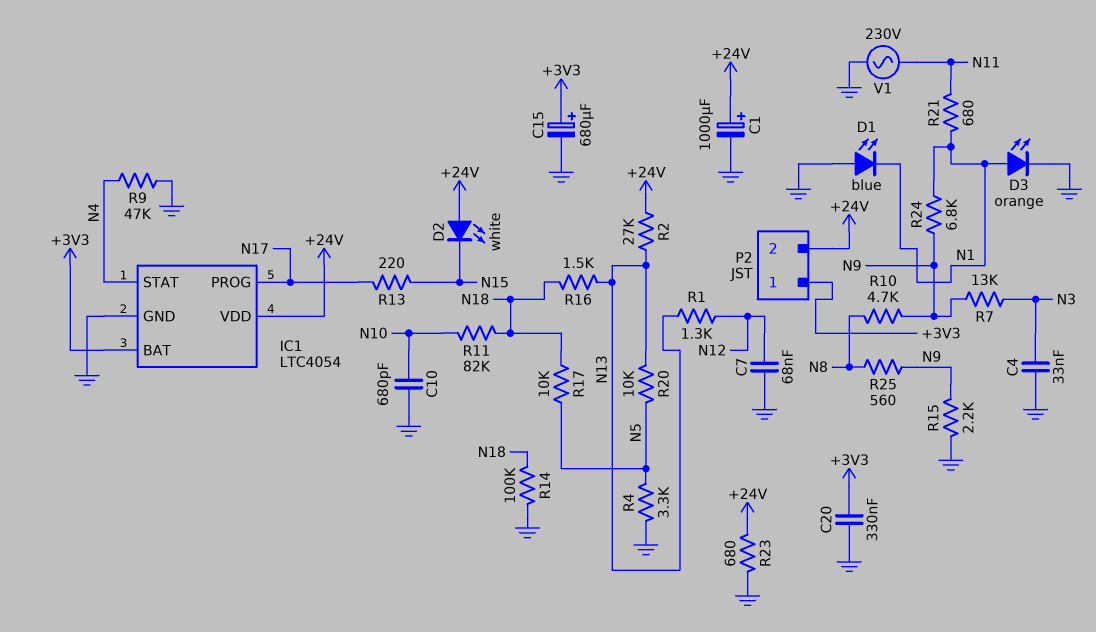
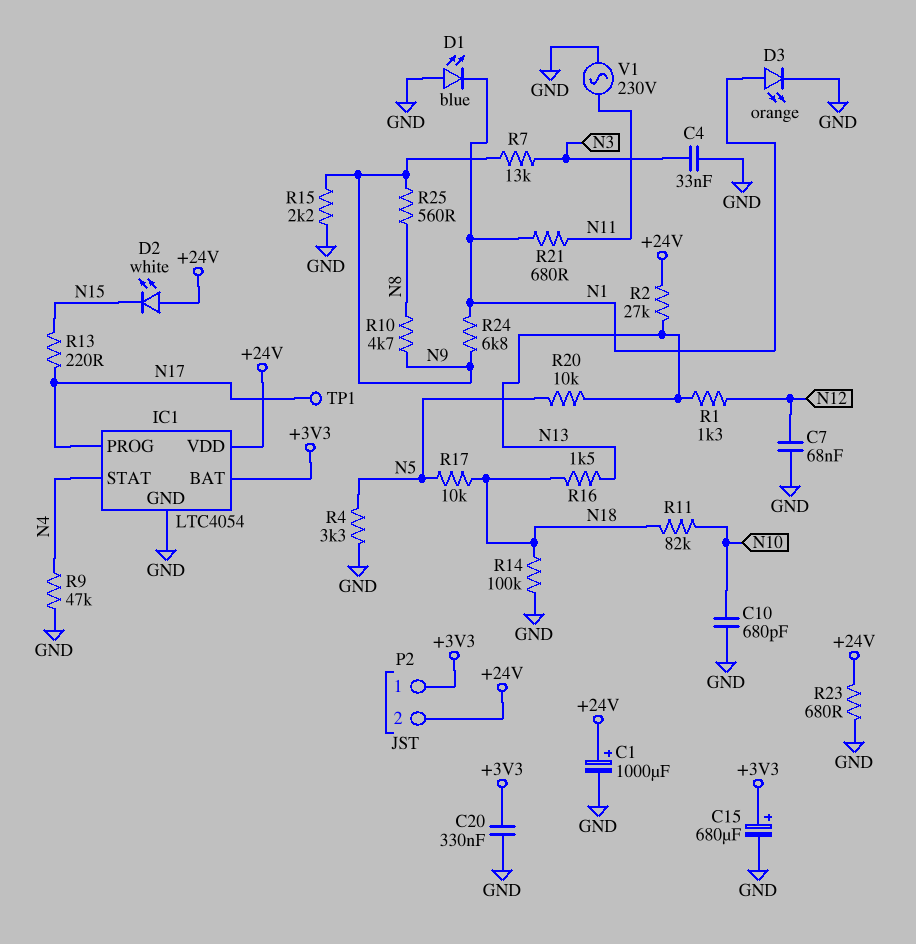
TP1: none -> test point (N17)

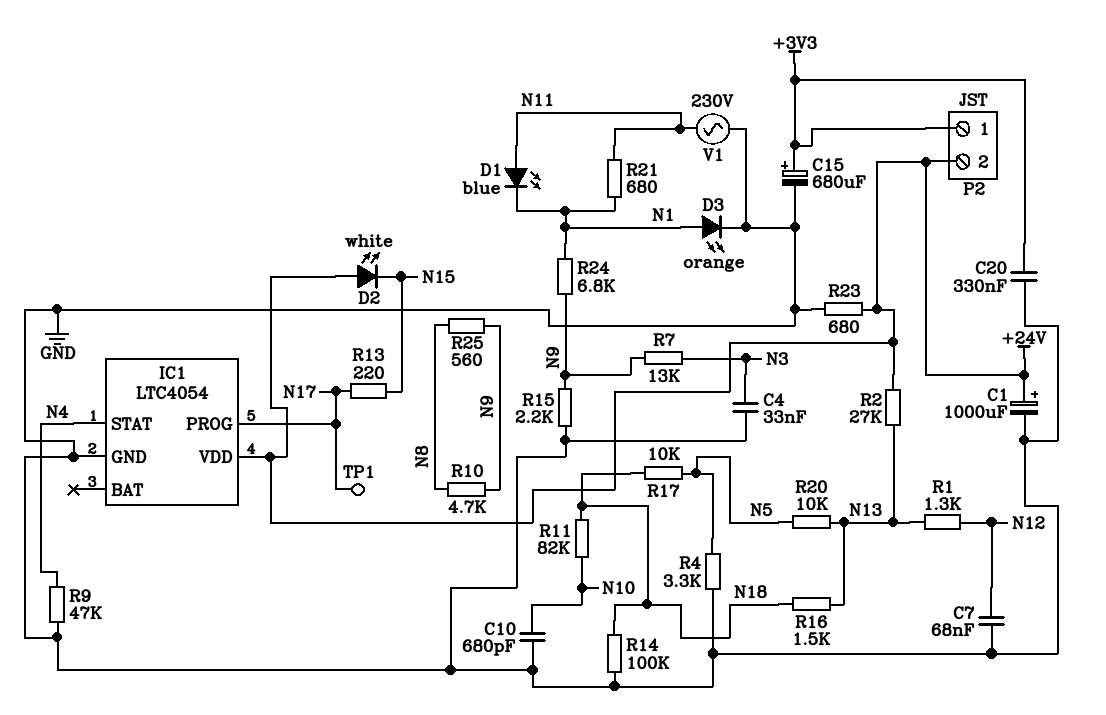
D1: LED blue (A GND, K N1) -> LED blue (A N11, K N1)
IC1 pin BAT: +3V3 -> none

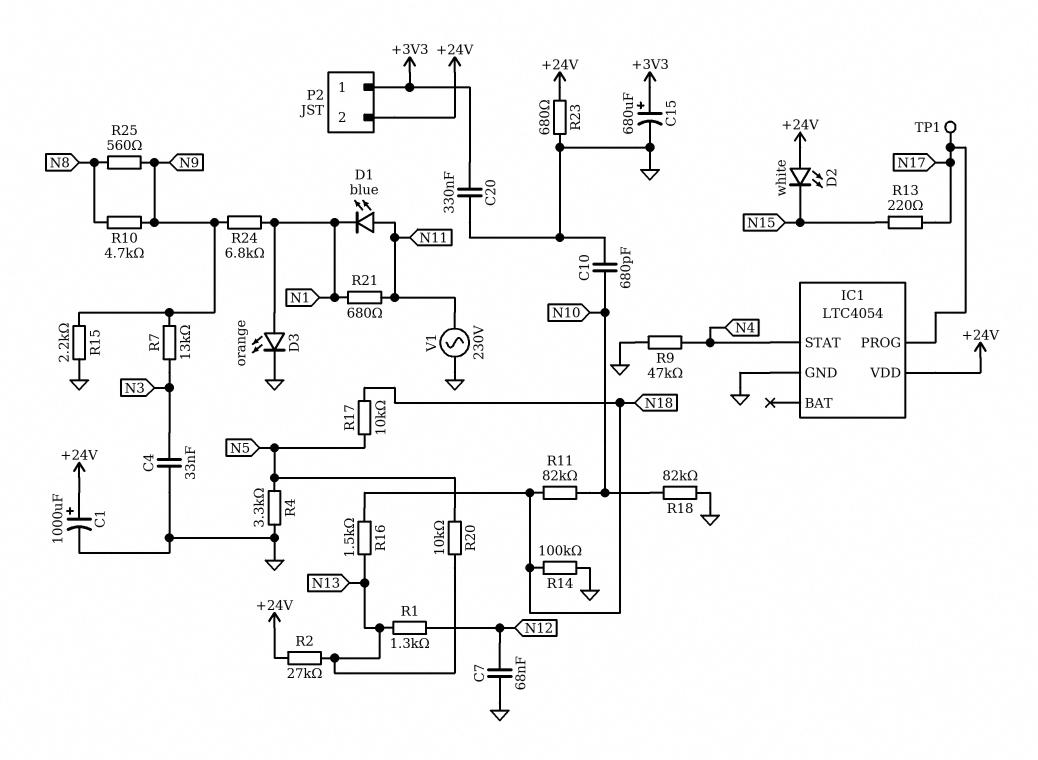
R18: none -> 82k (GND, N10)

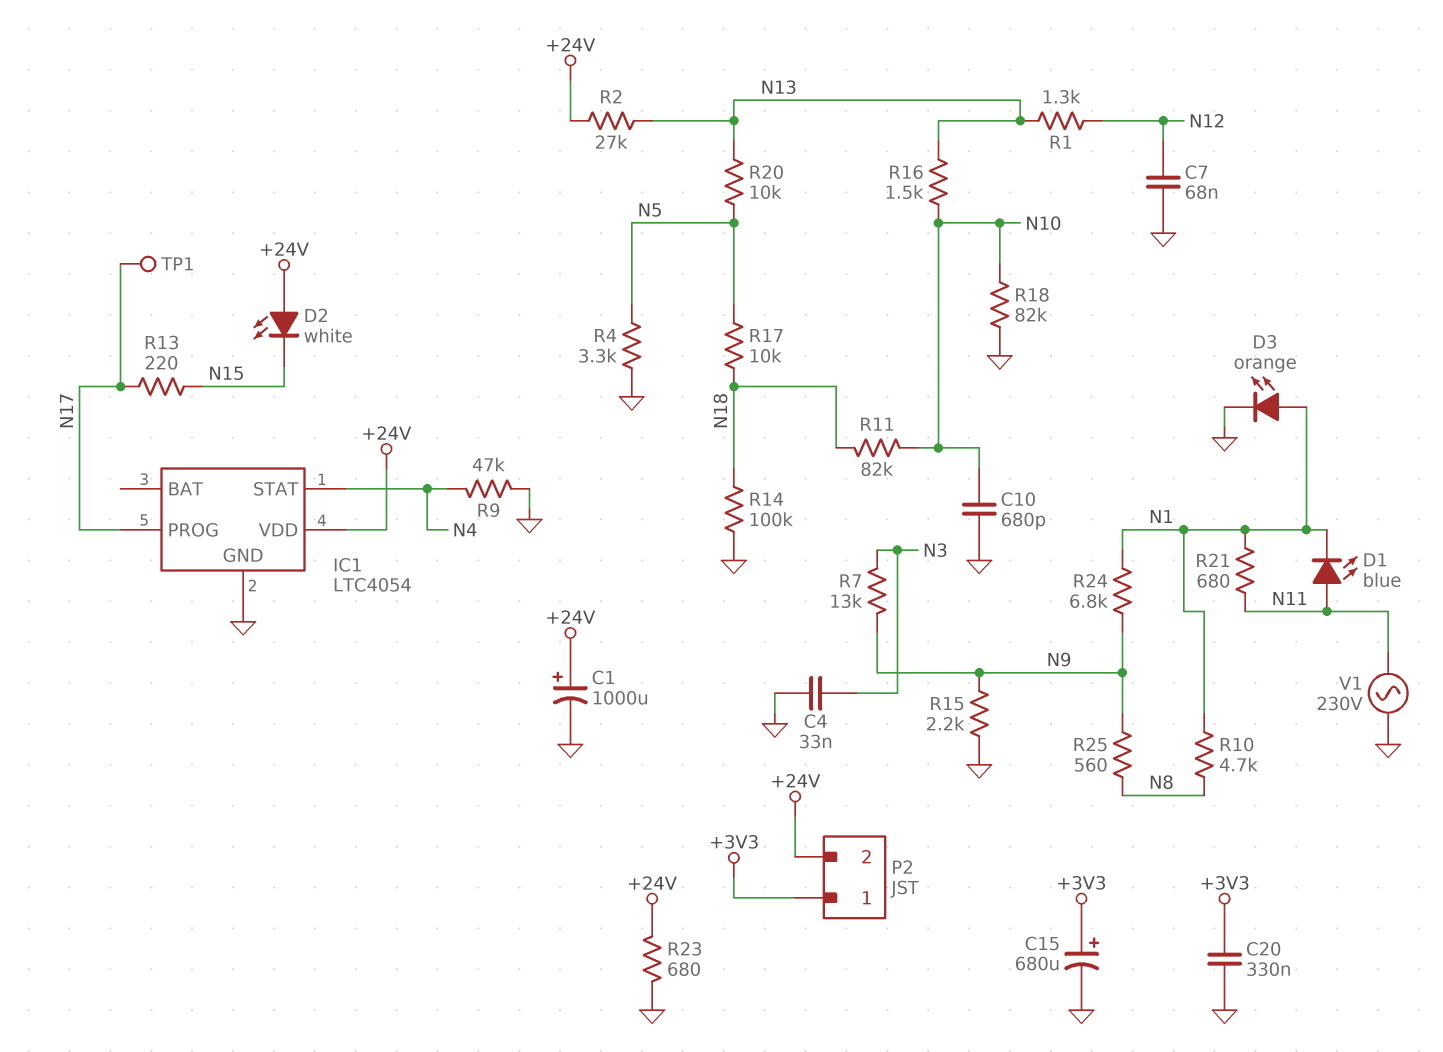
R10: 4.7k (N8, N9) -> 4.7k (N1, N8)
R16: 1.5k (N13, N18) -> 1.5k (N10, N13)

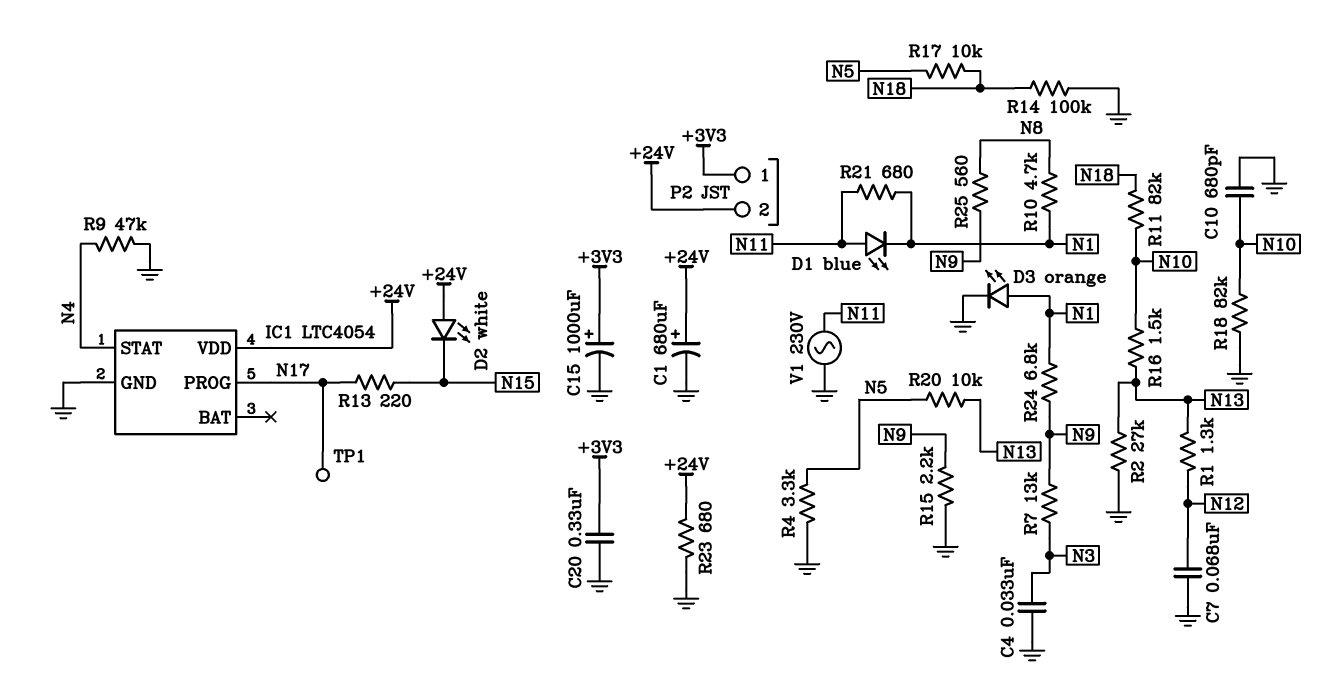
C1: 1000uF (plus +24V, minus GND) -> 680uF (plus +24V, minus GND)
C15: 680uF (plus +3V3, minus GND) -> 1000uF (plus +3V3, minus GND)
R2: 27k (+24V, N13) -> 27k (GND, N13)

